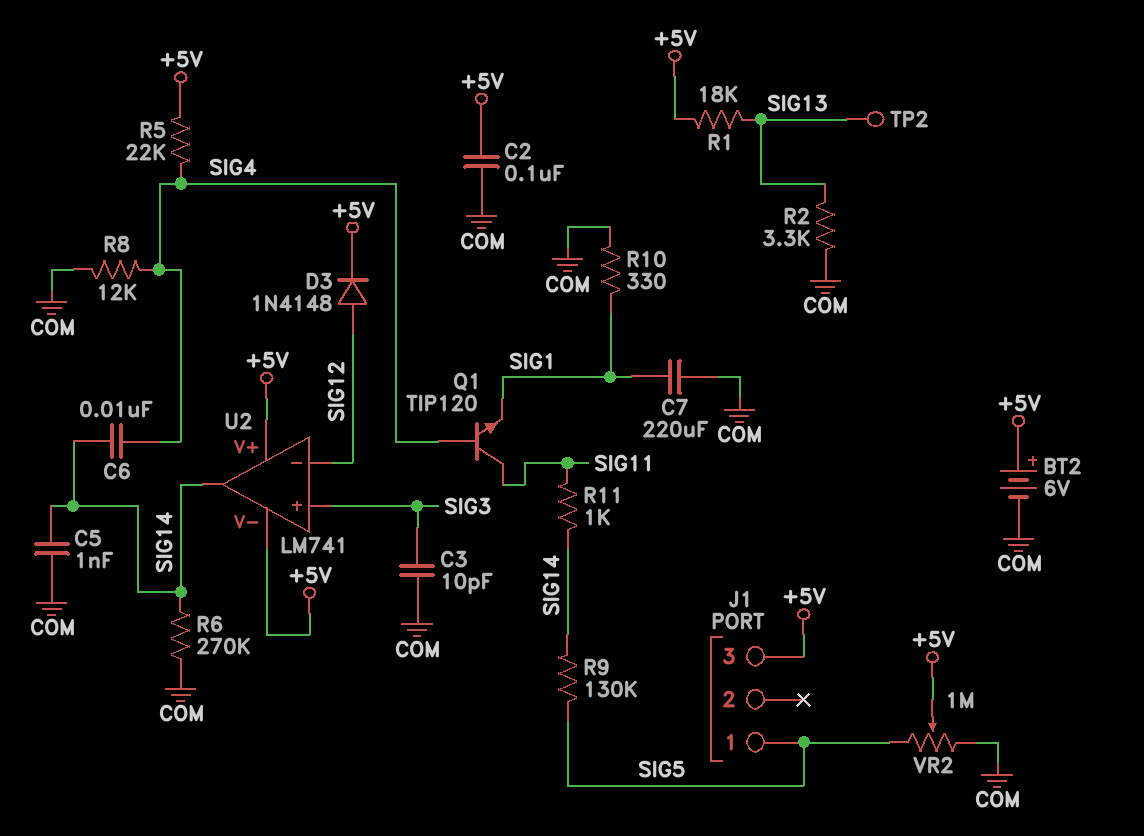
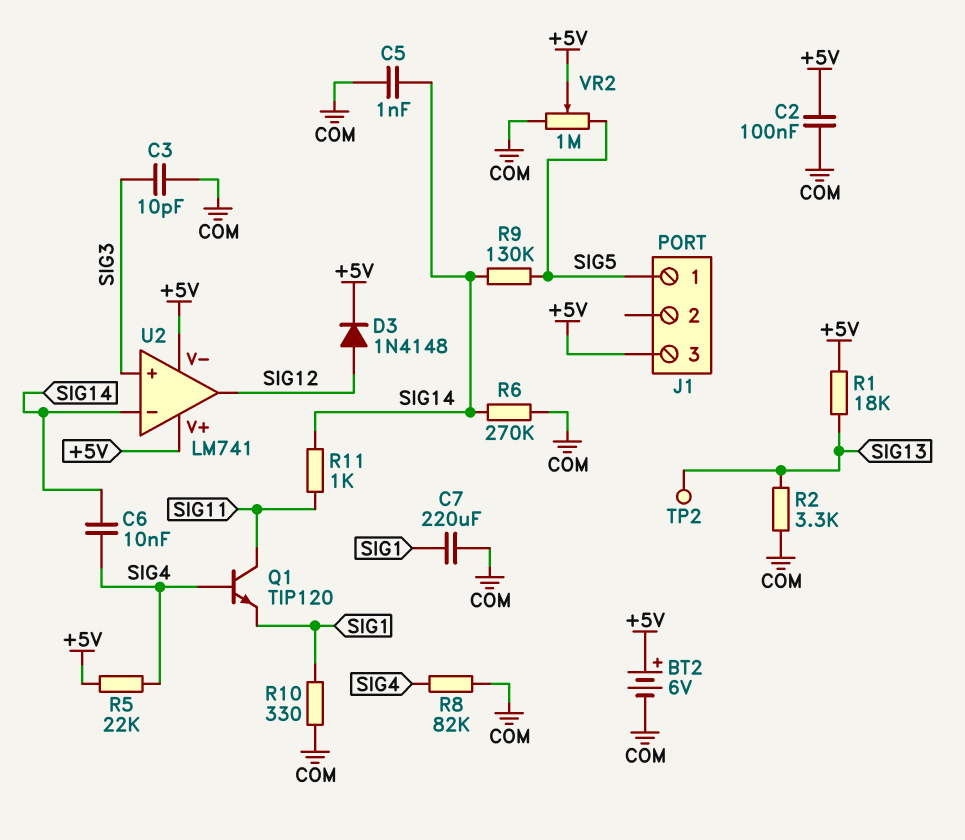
R8: 12k (COM, SIG4) -> 82k (COM, SIG4)
U2 pin in-: SIG12 -> SIG14
U2 pin out: SIG14 -> SIG12

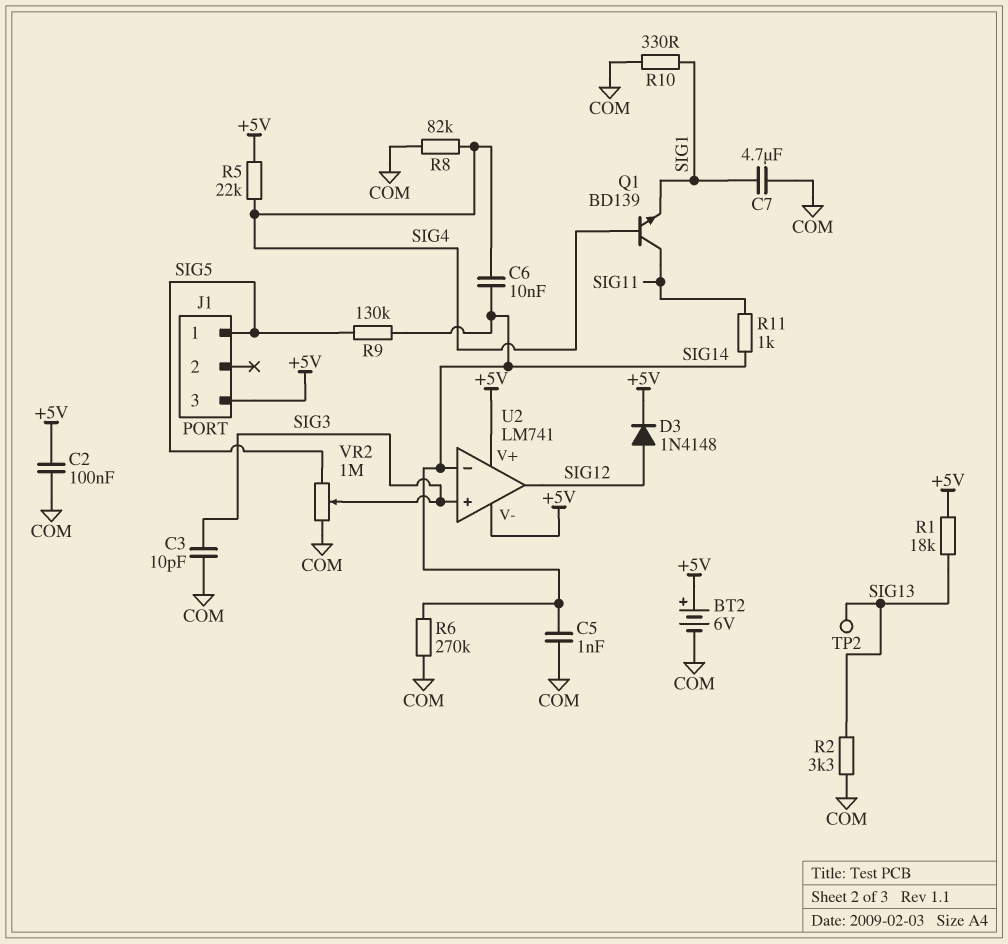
C7: 220uF (COM, SIG1) -> 4.7uF (COM, SIG1)
Q1: NPN TIP120 (B SIG4, C SIG11, E SIG1) -> NPN BD139 (B SIG4, C SIG11, E SIG1)
VR2: 1M (COM, SIG5, wiper +5V) -> 1M (COM, SIG5, wiper SIG3)

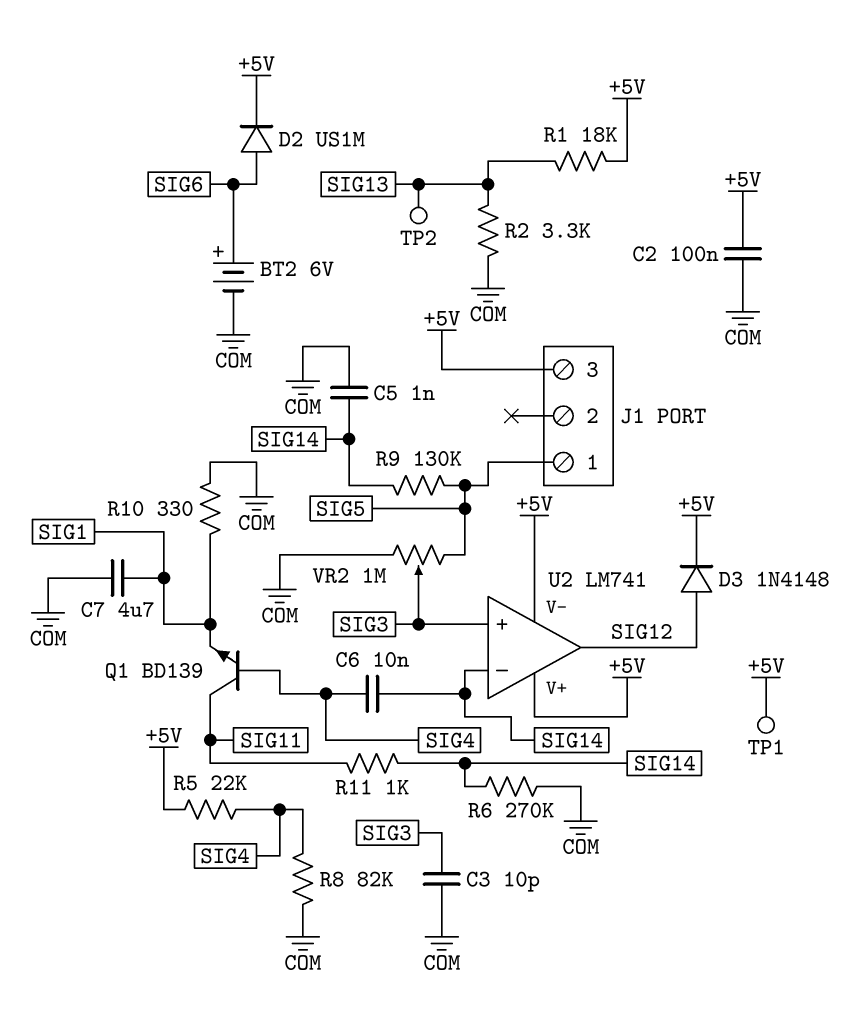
BT2: 6V (plus +5V, minus COM) -> 6V (plus SIG6, minus COM)
D2: none -> diode US1M (A SIG6, K +5V)
TP1: none -> test point (+5V)

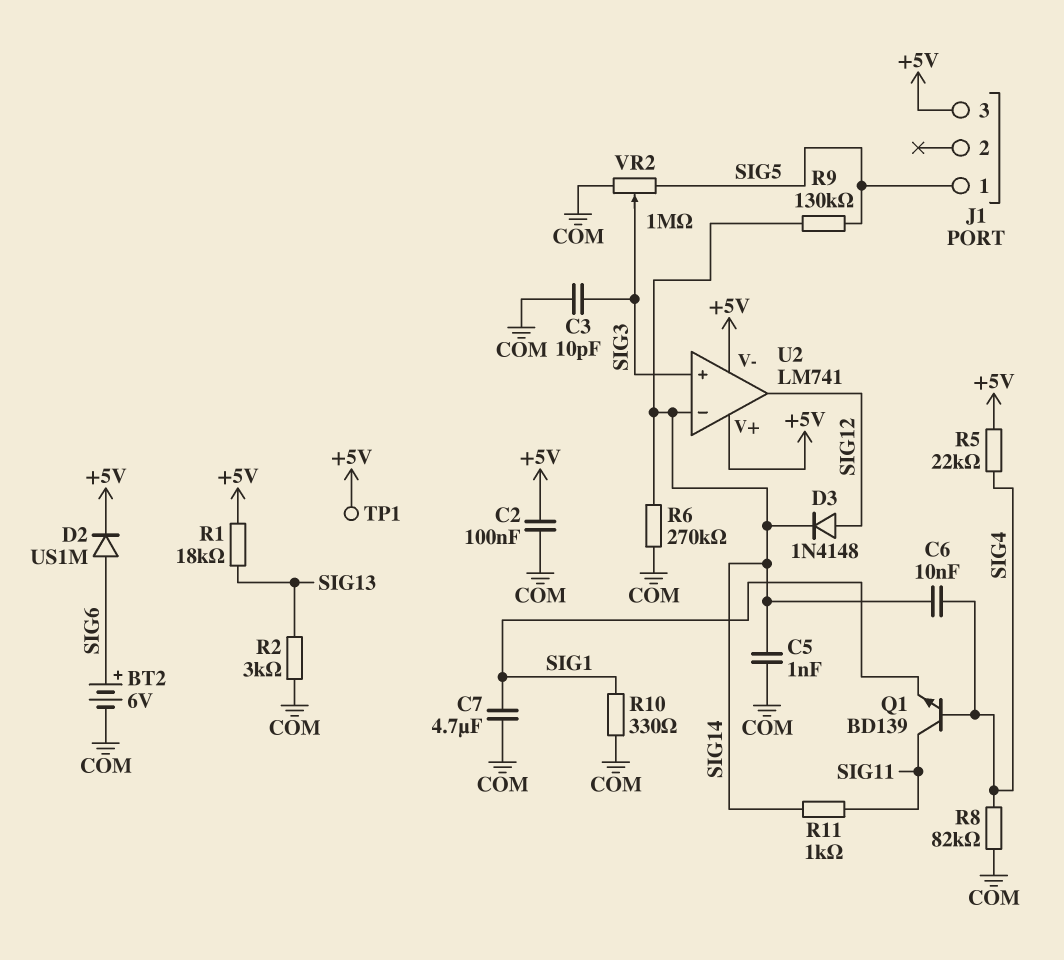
D3: diode 1N4148 (A SIG12, K +5V) -> diode 1N4148 (A SIG12, K SIG14)
R2: 3.3k (COM, SIG13) -> 3k (COM, SIG13)
TP2: test point (SIG13) -> none

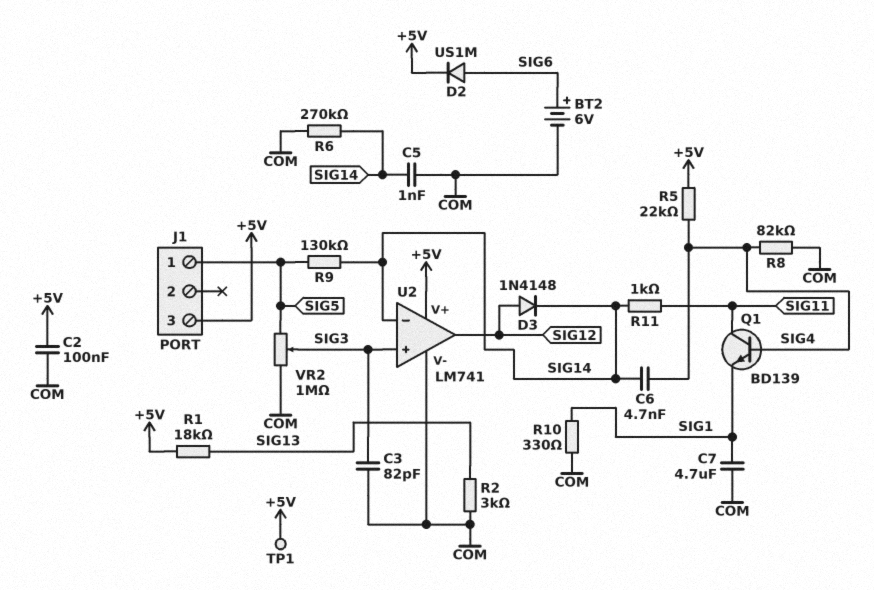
C3: 10pF (COM, SIG3) -> 82pF (COM, SIG3)
C6: 10nF (SIG4, SIG14) -> 4.7nF (SIG4, SIG14)
U2 pin V-: +5V -> COM

